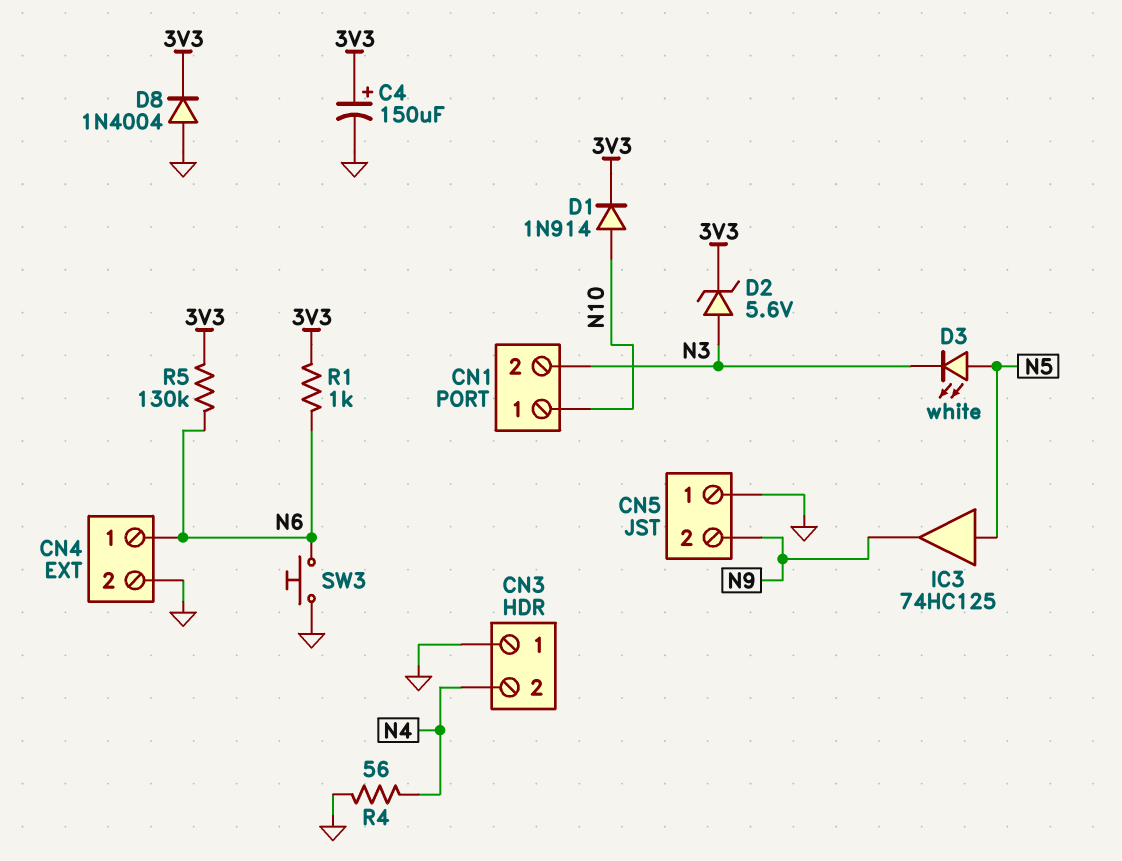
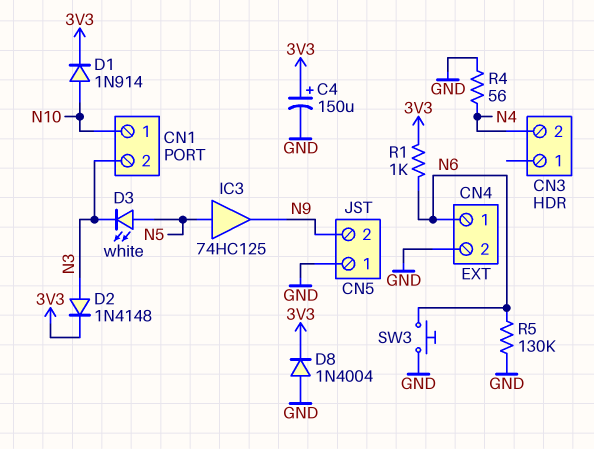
CN3 pin 1: GND -> none
D2: zener 5.6V (A N3, K 3V3) -> diode 1N4148 (A N3, K 3V3)
R5: 130k (3V3, N6) -> 130k (GND, N6)

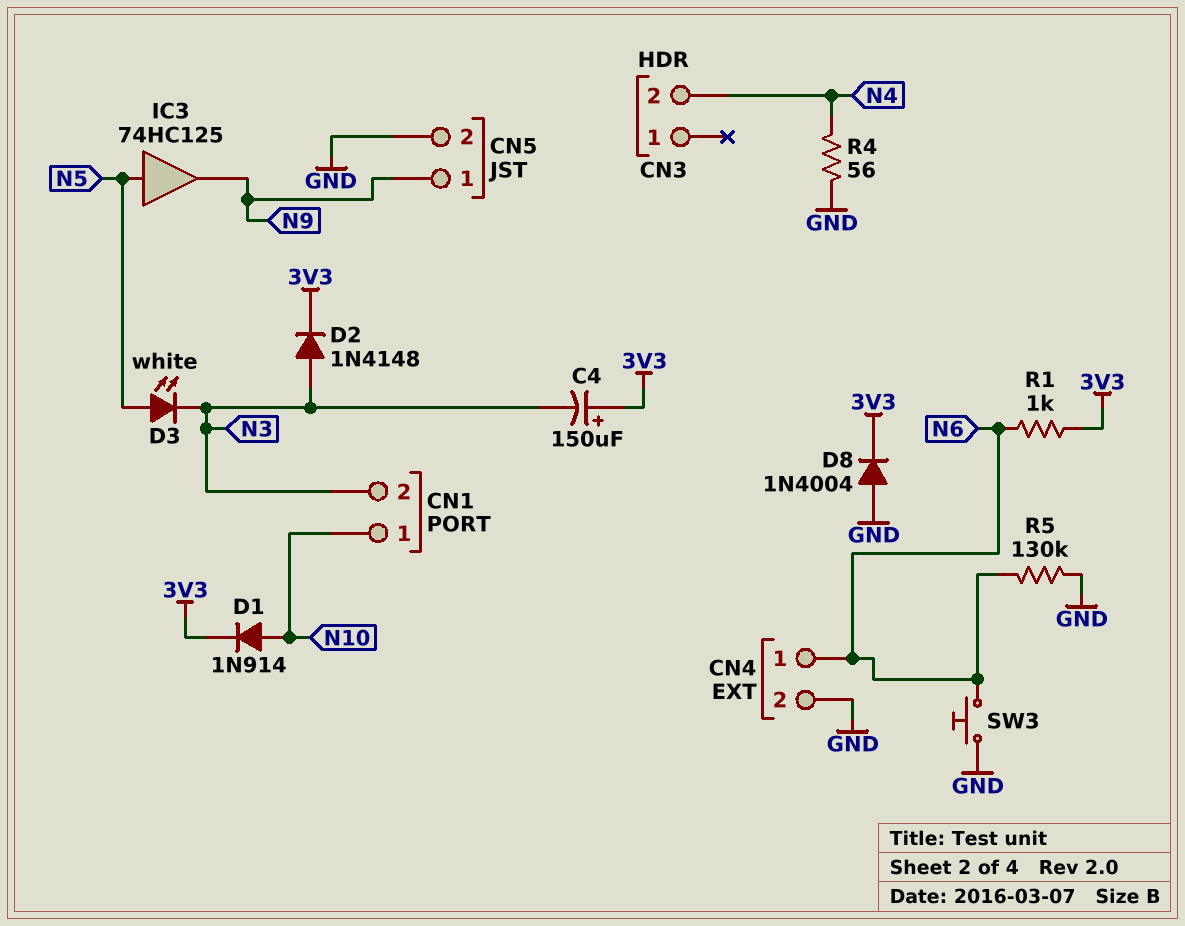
C4: 150uF (plus 3V3, minus GND) -> 150uF (plus 3V3, minus N3)
CN5 pin 1: GND -> N9
CN5 pin 2: N9 -> GND

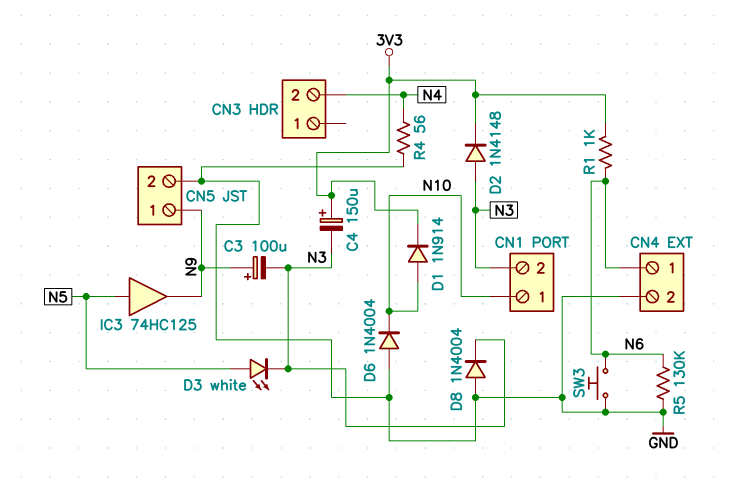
C3: none -> 100uF (plus N9, minus N3)
D6: none -> diode 1N4004 (A GND, K N10)
D8: diode 1N4004 (A GND, K 3V3) -> diode 1N4004 (A GND, K N3)

